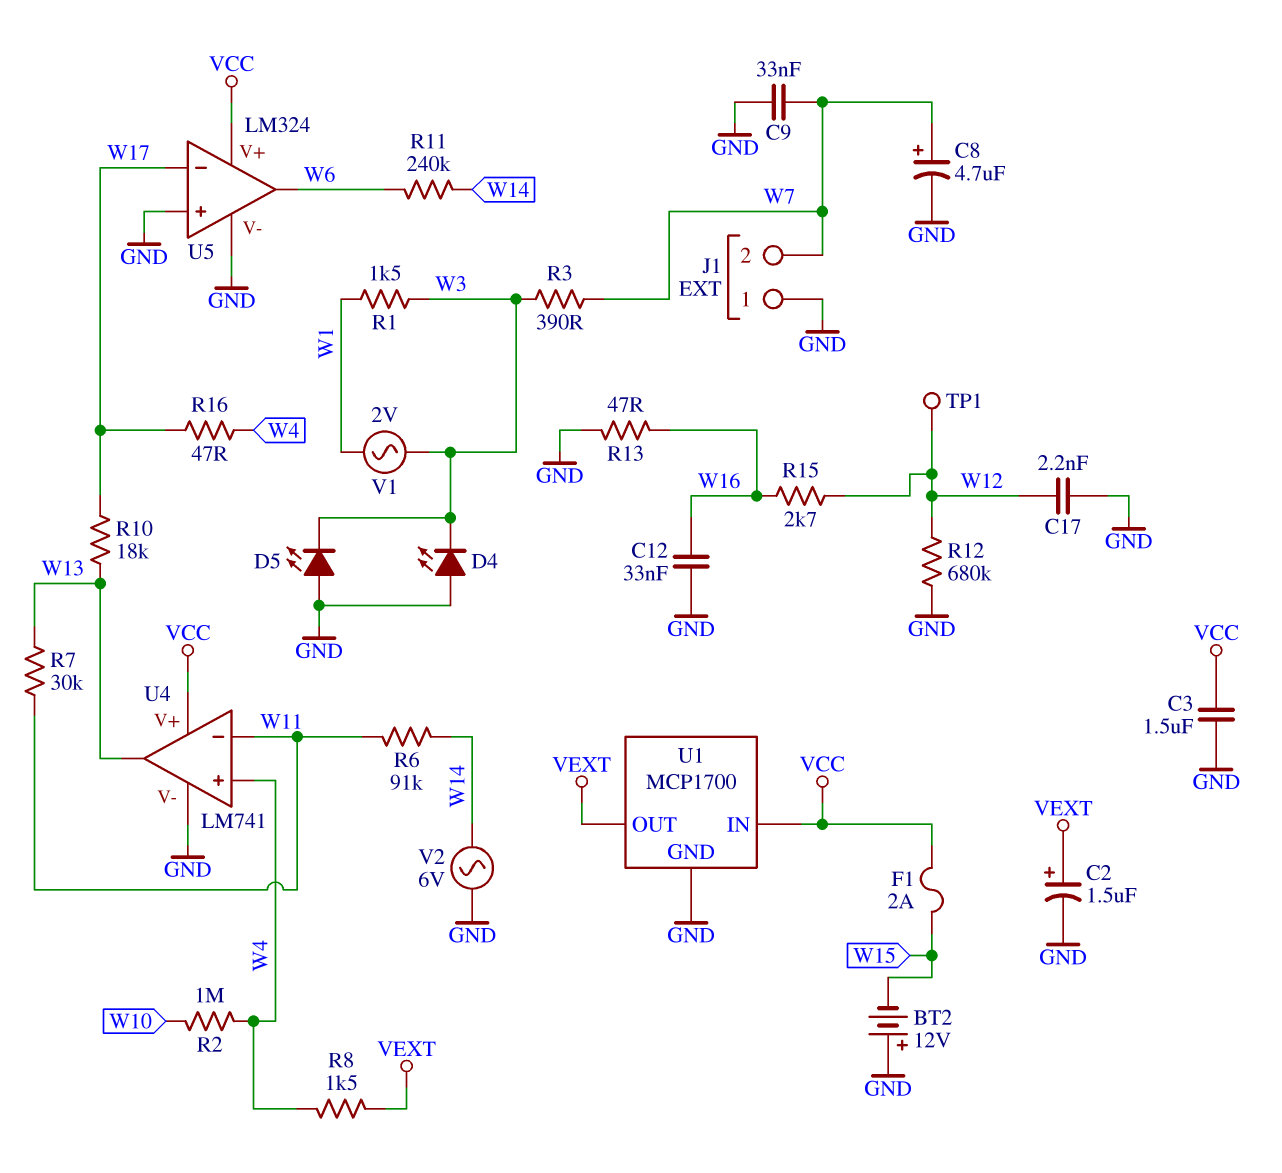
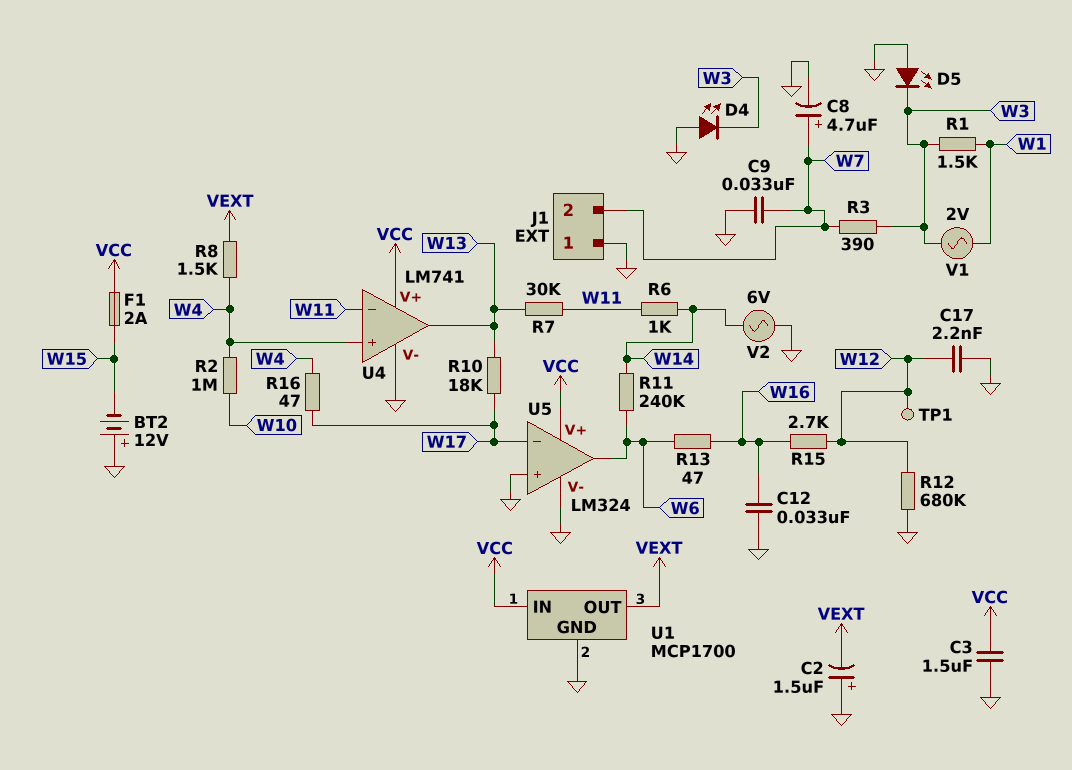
C2: 1.5uF (plus VEXT, minus GND) -> 1.5uF (plus GND, minus VEXT)
R6: 91k (W11, W14) -> 1k (W11, W14)
R13: 47 (GND, W16) -> 47 (W6, W16)

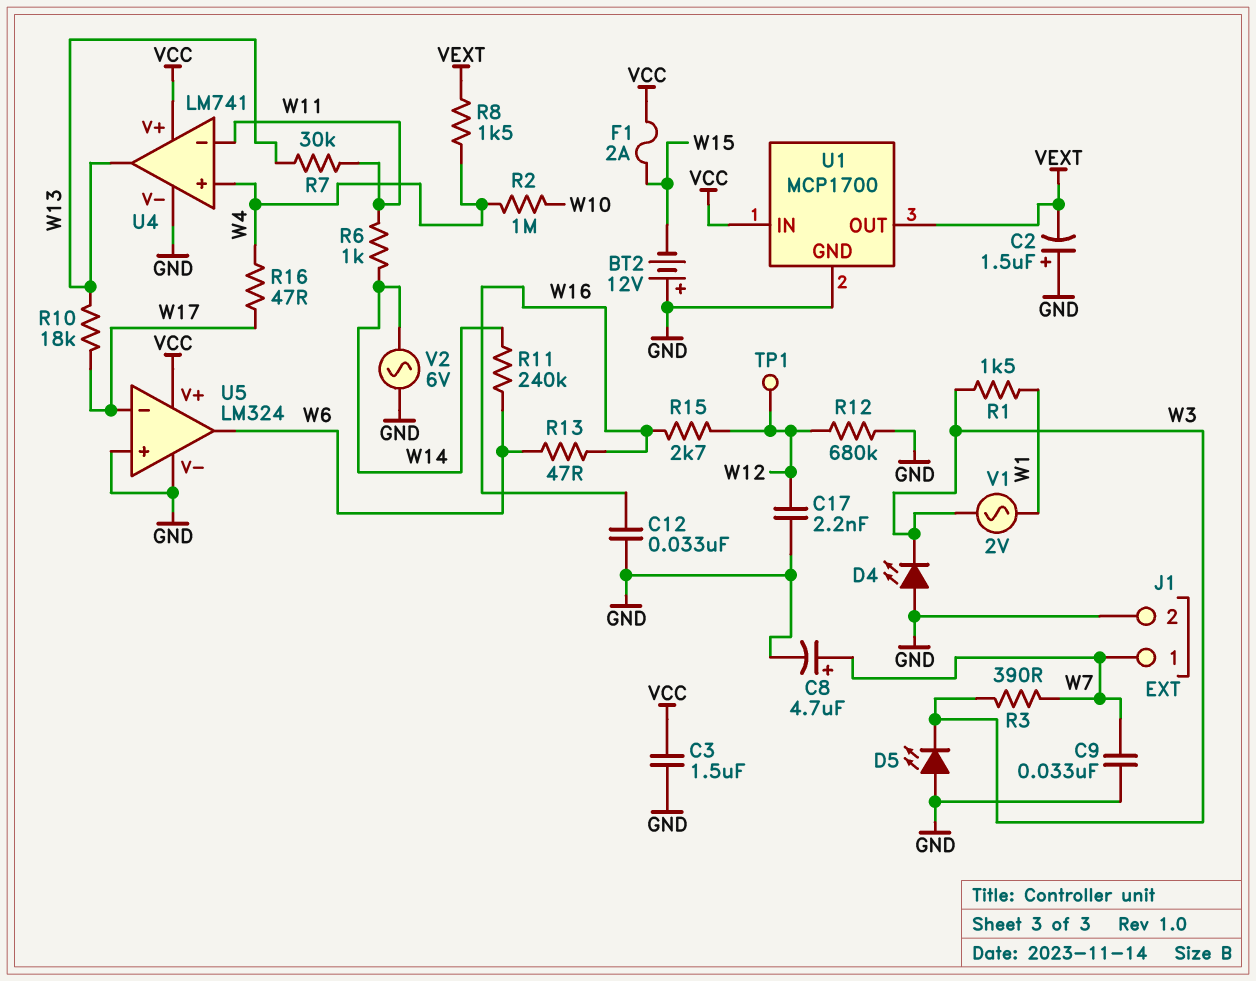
J1 pin 1: GND -> W7
J1 pin 2: W7 -> GND

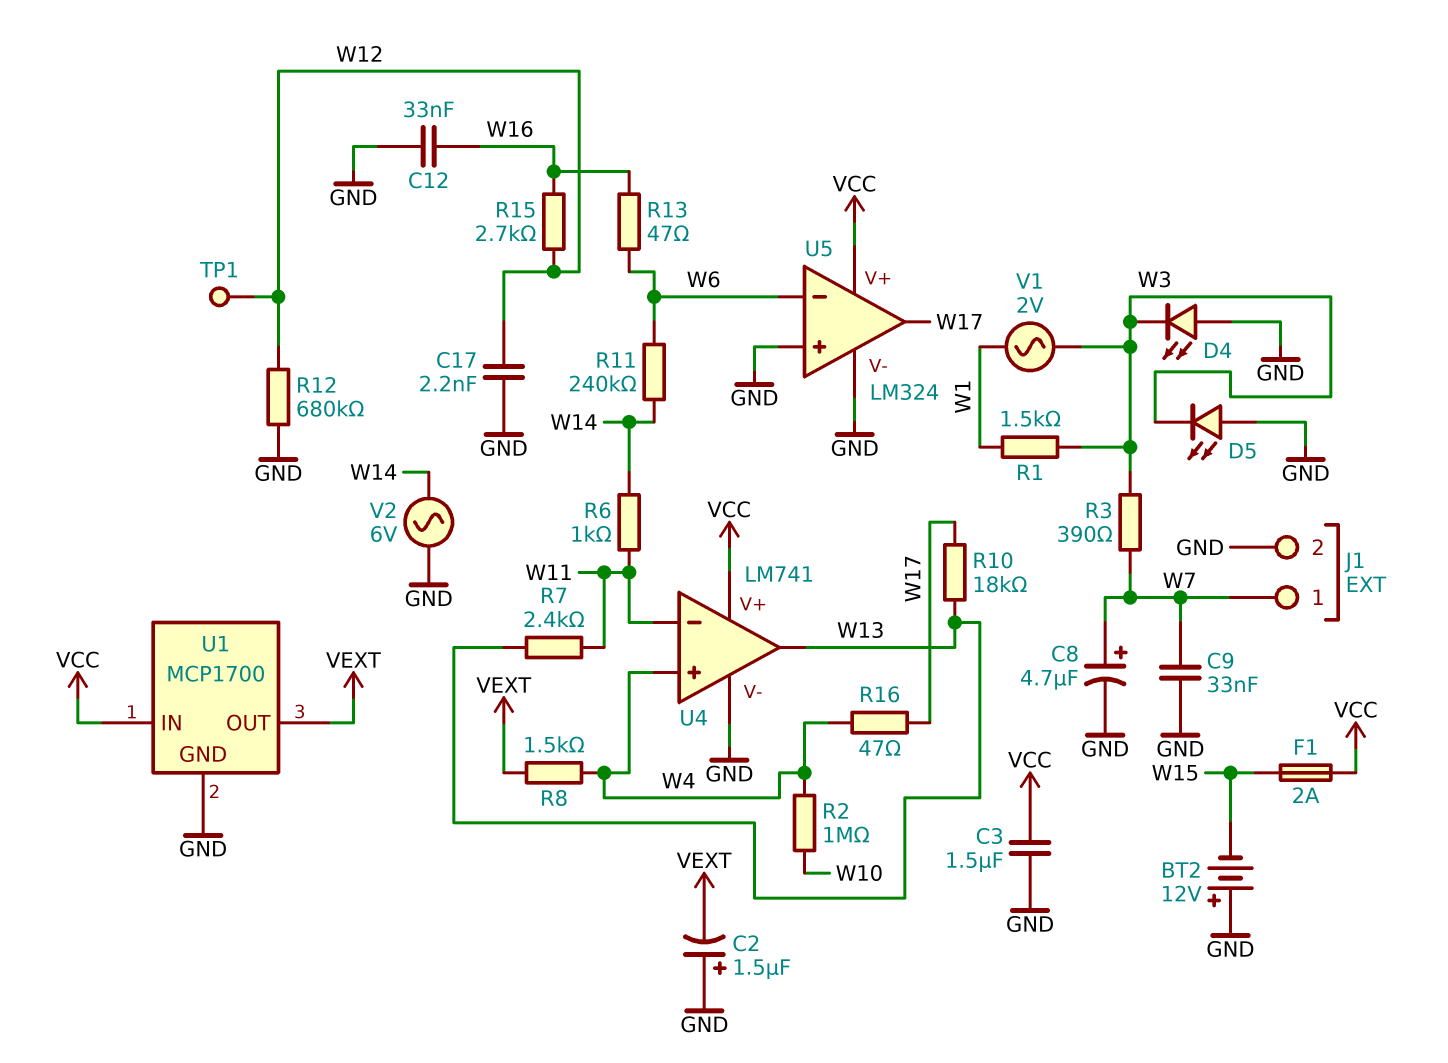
R7: 30k (W11, W13) -> 2.4k (W11, W13)
U5 pin in-: W17 -> W6
U5 pin out: W6 -> W17

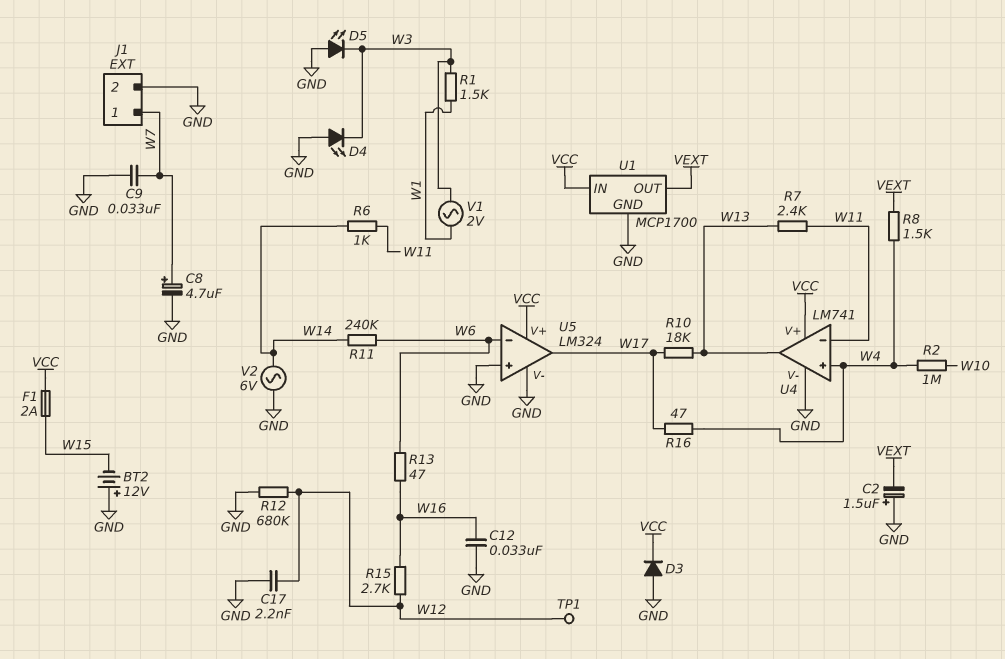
C3: 1.5uF (GND, VCC) -> none
D3: none -> diode (A GND, K VCC)
R3: 390 (W3, W7) -> none

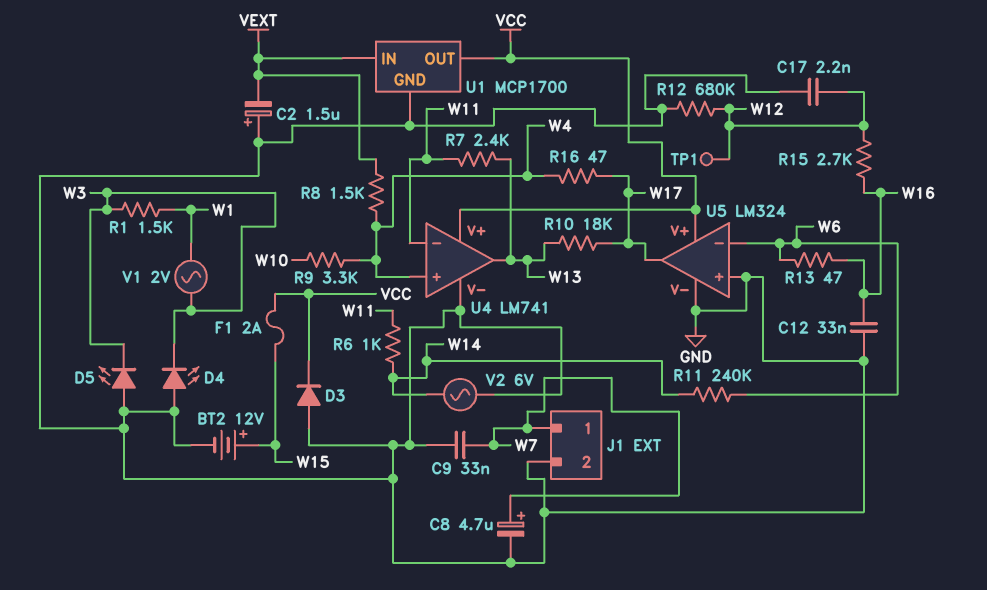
BT2: 12V (plus GND, minus W15) -> 12V (plus W15, minus GND)
R2: 1M (W4, W10) -> none
R9: none -> 3.3k (W4, W10)
U1 pin IN: VCC -> VEXT
U1 pin OUT: VEXT -> VCC

